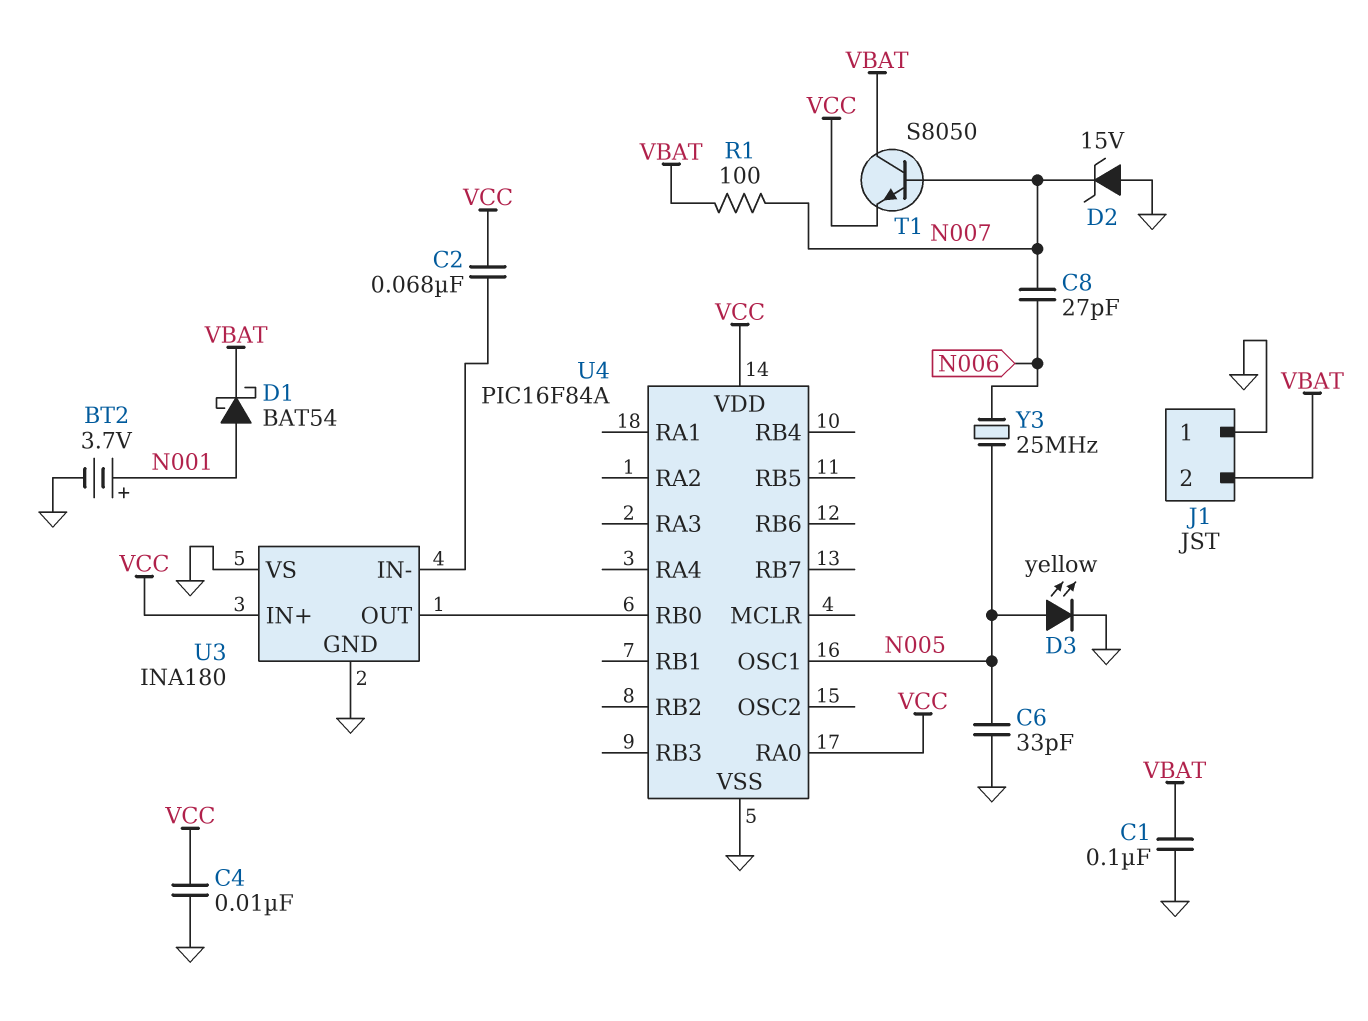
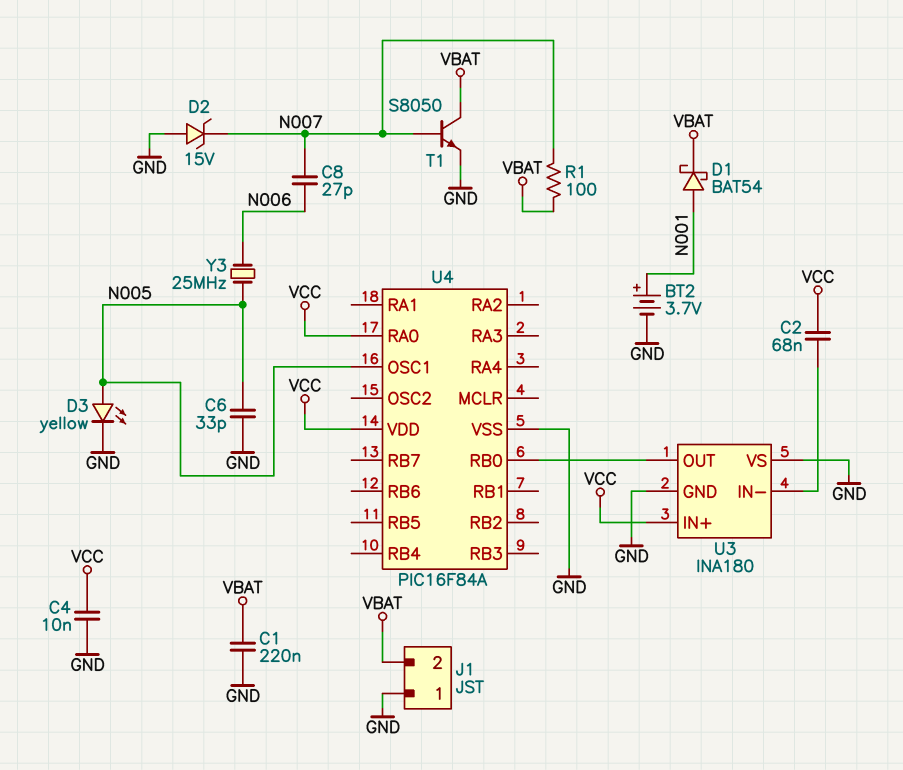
C1: 100nF (GND, VBAT) -> 220nF (GND, VBAT)
T1: NPN S8050 (B N007, C VBAT, E VCC) -> NPN S8050 (B N007, C VBAT, E GND)

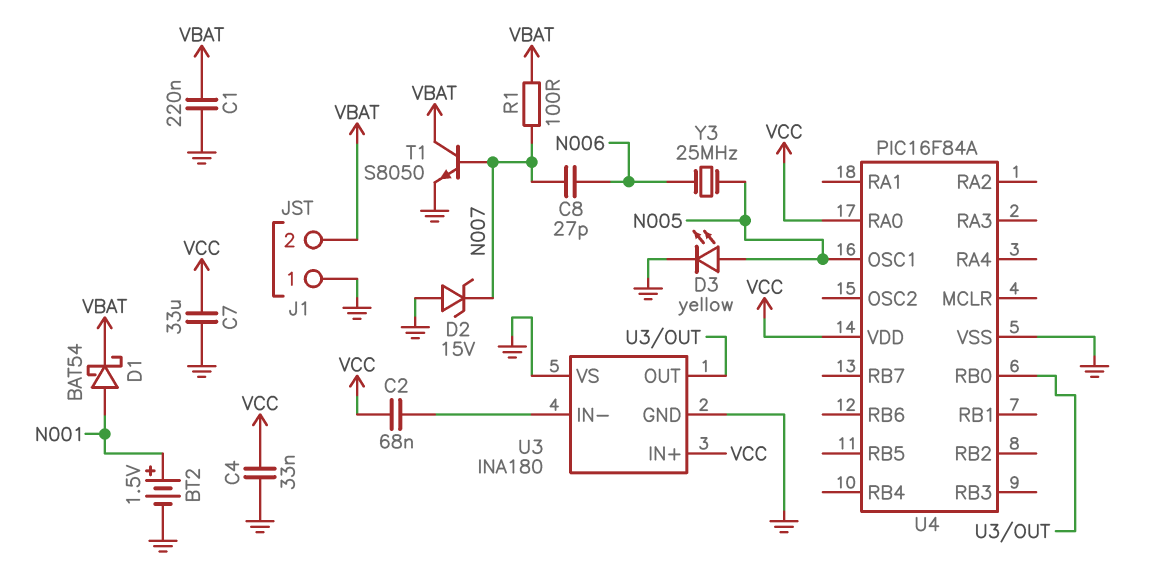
BT2: 3.7V (plus N001, minus GND) -> 1.5V (plus N001, minus GND)
C4: 10nF (GND, VCC) -> 33nF (GND, VCC)
C6: 33pF (GND, N005) -> none
C7: none -> 33uF (GND, VCC)

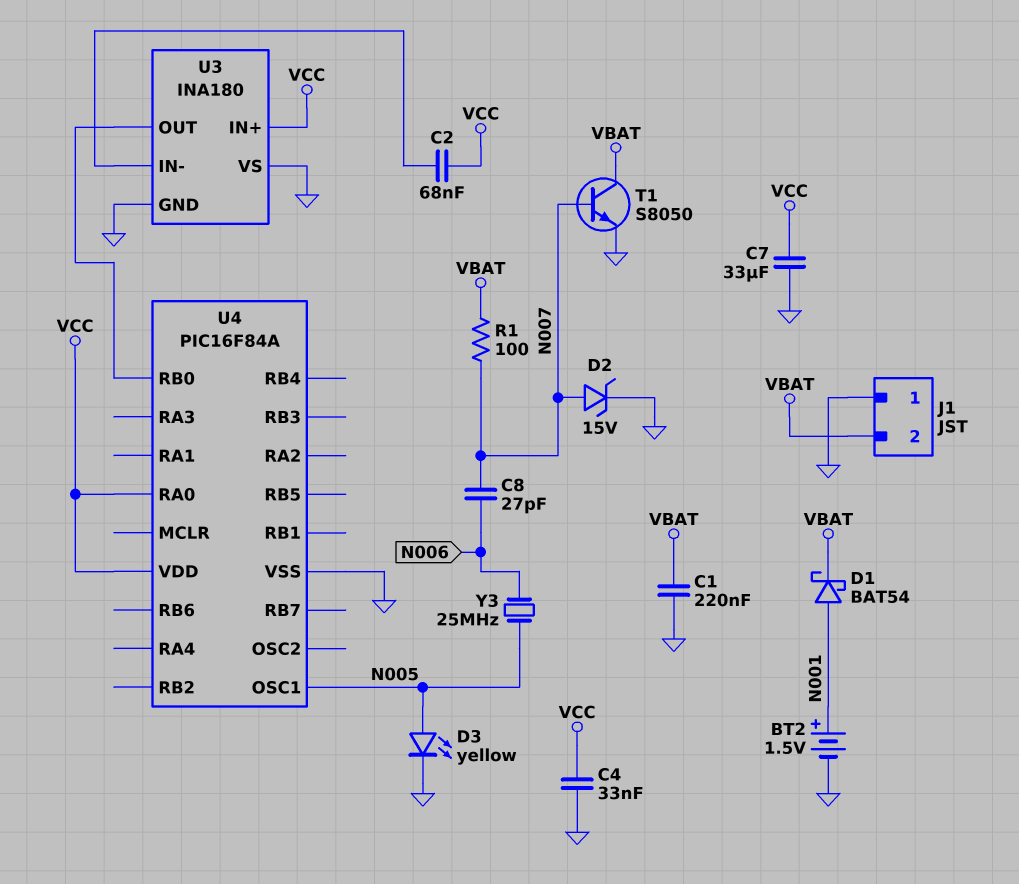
D2: zener 15V (A GND, K N007) -> zener 15V (A N007, K GND)

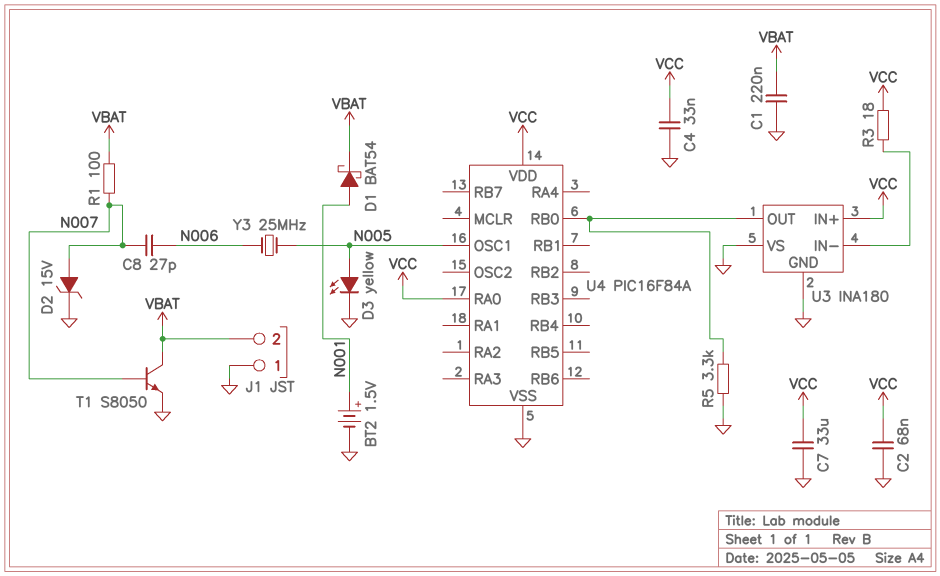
C2: 68nF (U3/IN-, VCC) -> 68nF (GND, VCC)
R3: none -> 18 (U3/IN-, VCC)
R5: none -> 3.3k (GND, U3/OUT)

